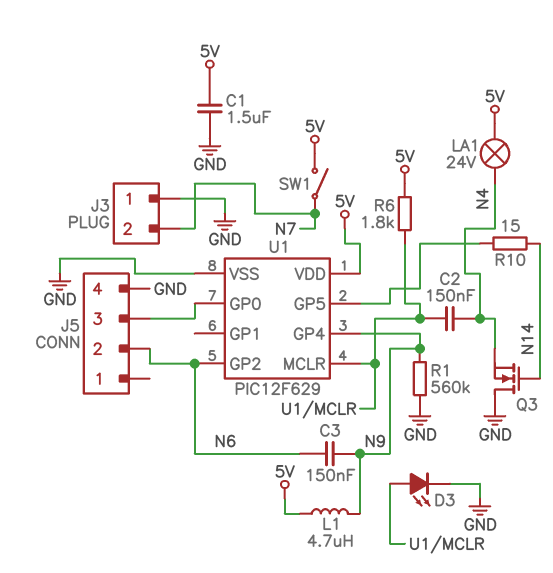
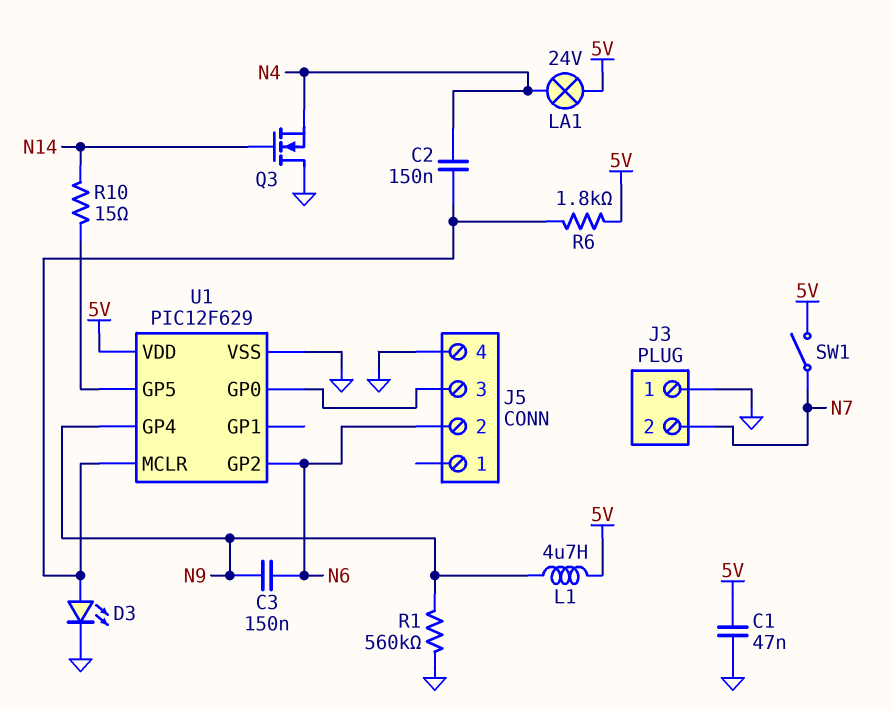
C1: 1.5uF (5V, GND) -> 47nF (5V, GND)

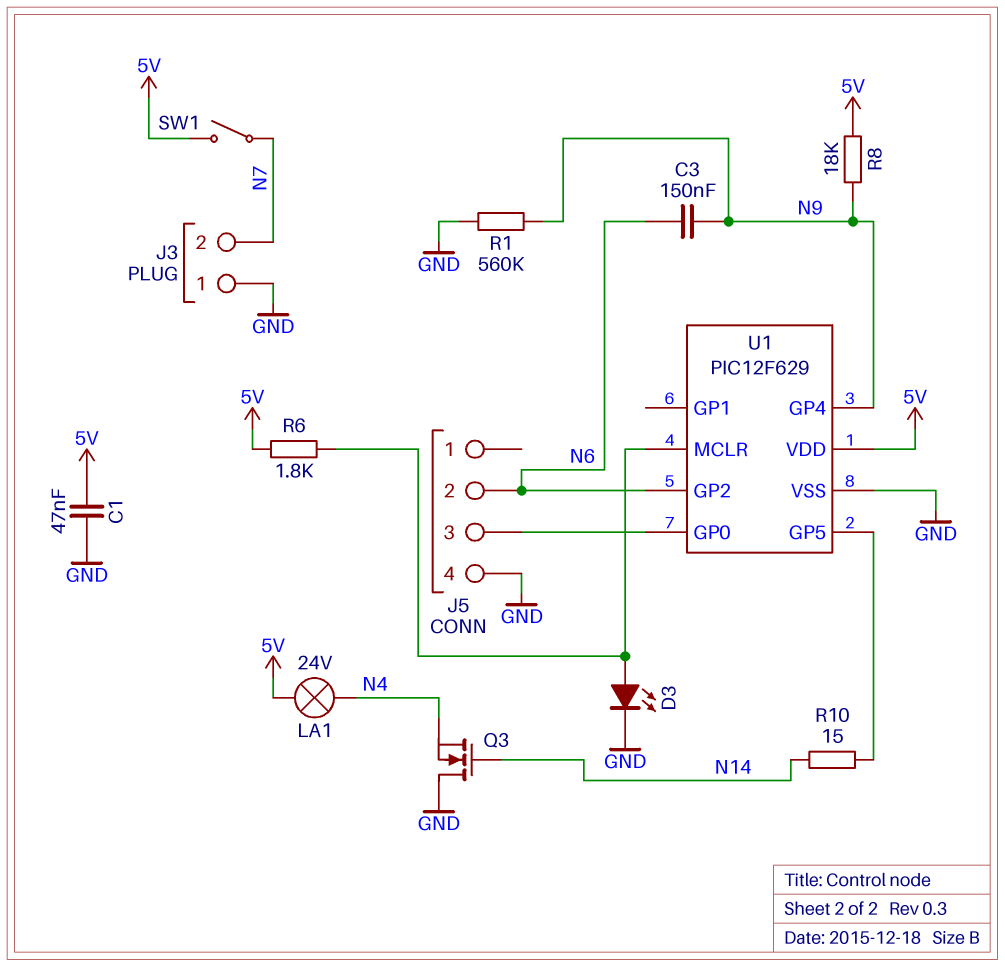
C2: 150nF (N4, U1/MCLR) -> none
L1: 4.7uH (5V, N9) -> none
R8: none -> 18k (5V, N9)

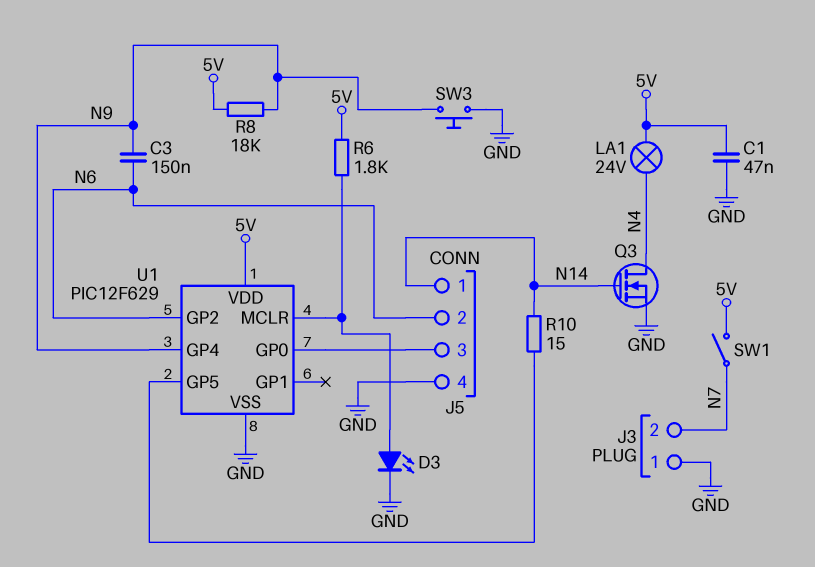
J5 pin 1: none -> N14
Q3: NMOS (G N14, D GND, S N4) -> NMOS (G N14, D N4, S GND)
R1: 560k (GND, N9) -> none
SW3: none -> button (GND, N9)

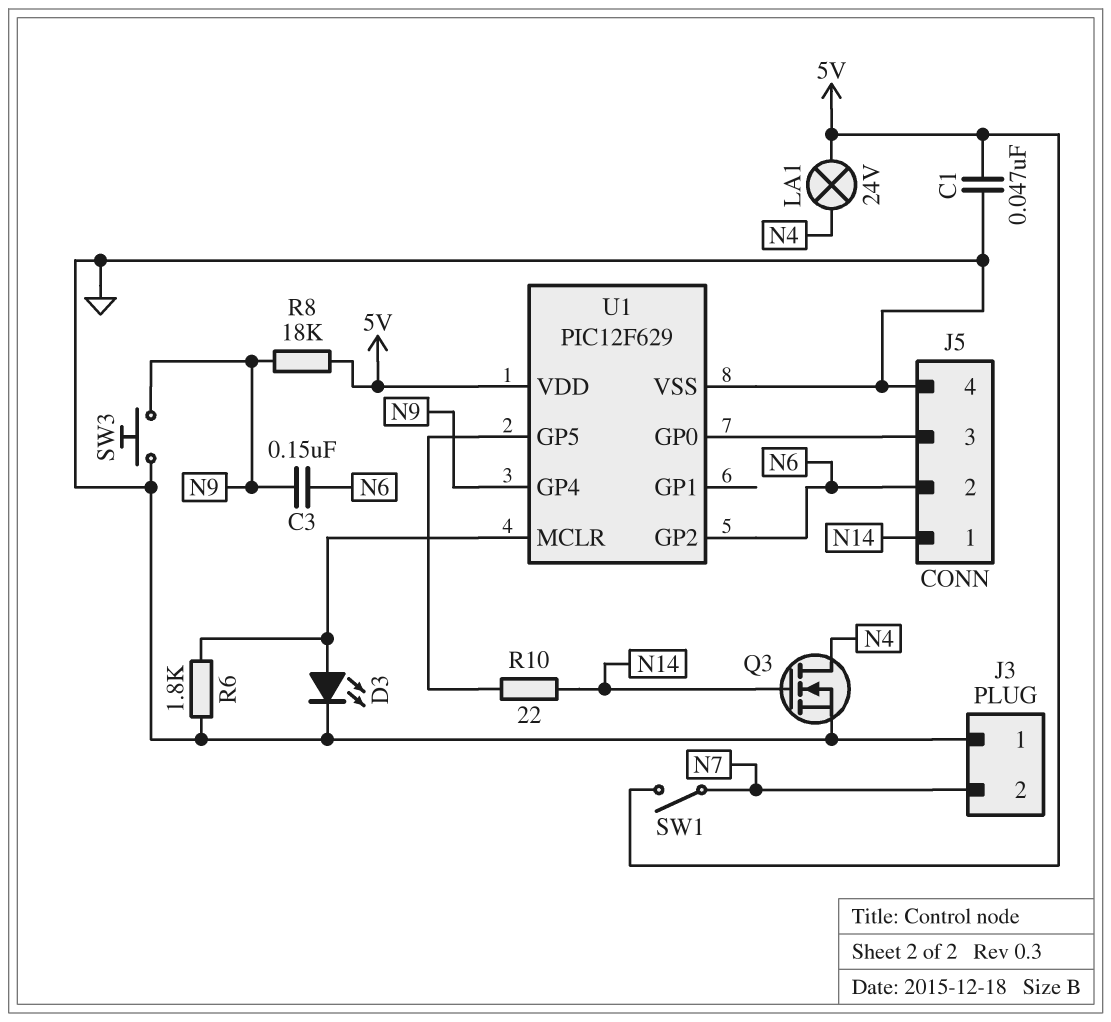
R6: 1.8k (5V, U1/MCLR) -> 1.8k (GND, U1/MCLR)
R10: 15 (N14, U1/GP5) -> 22 (N14, U1/GP5)

